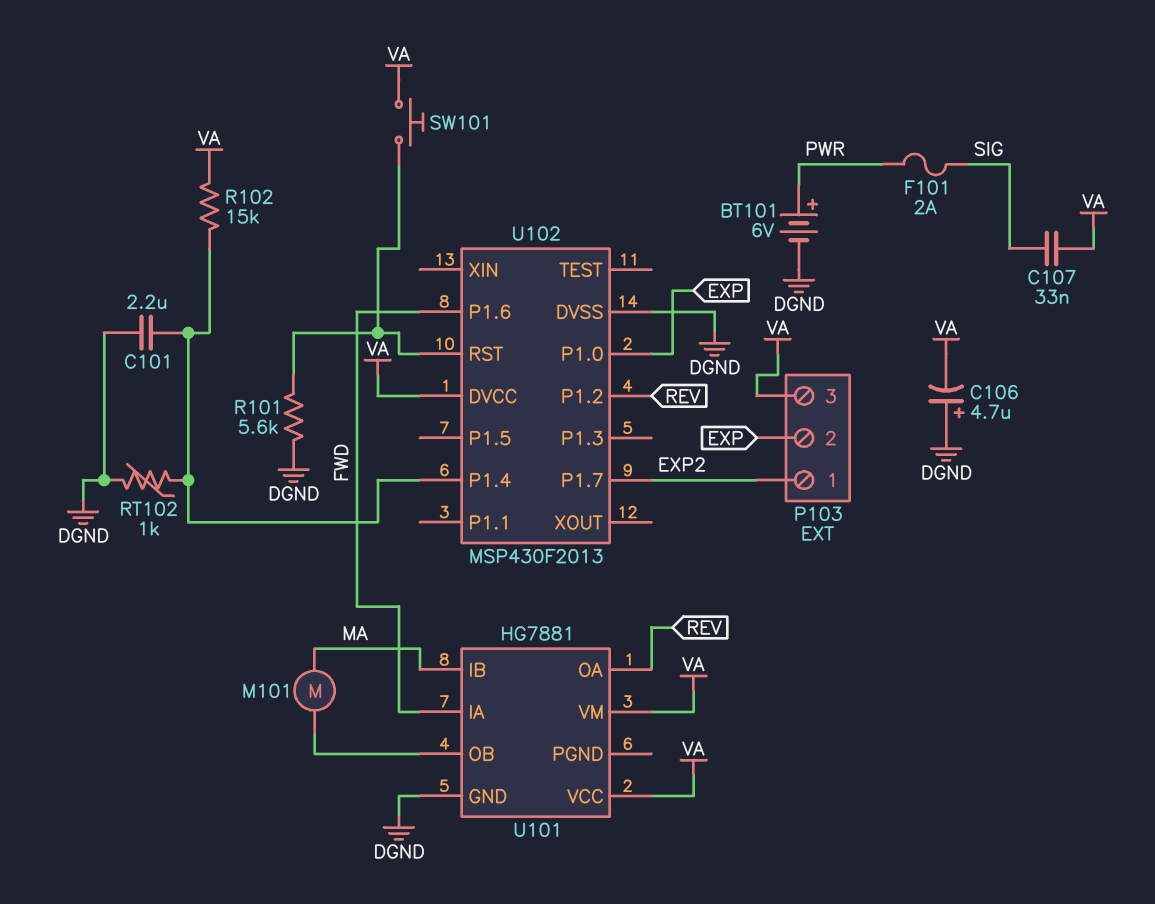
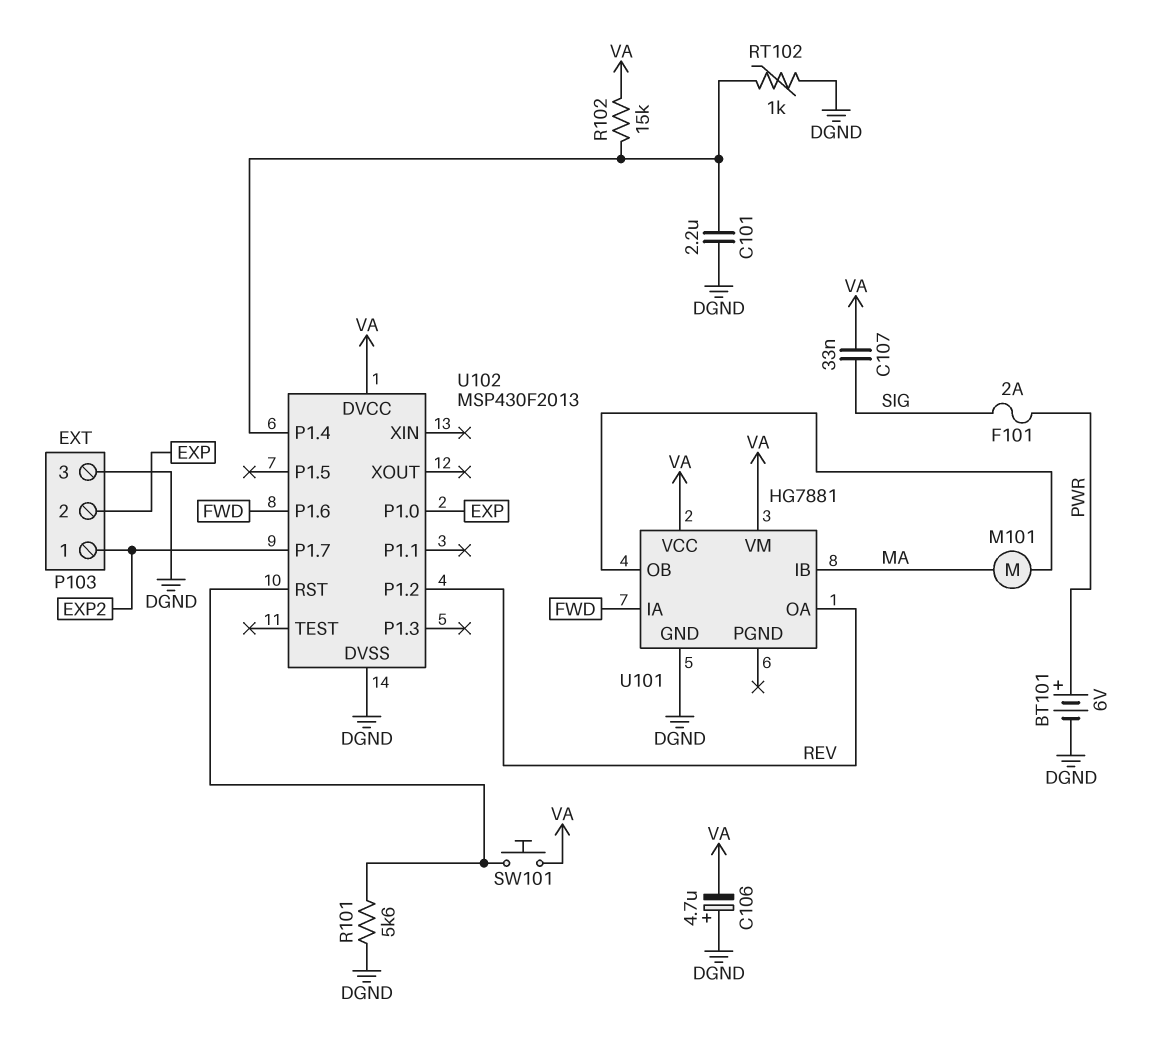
P103 pin 3: VA -> DGND

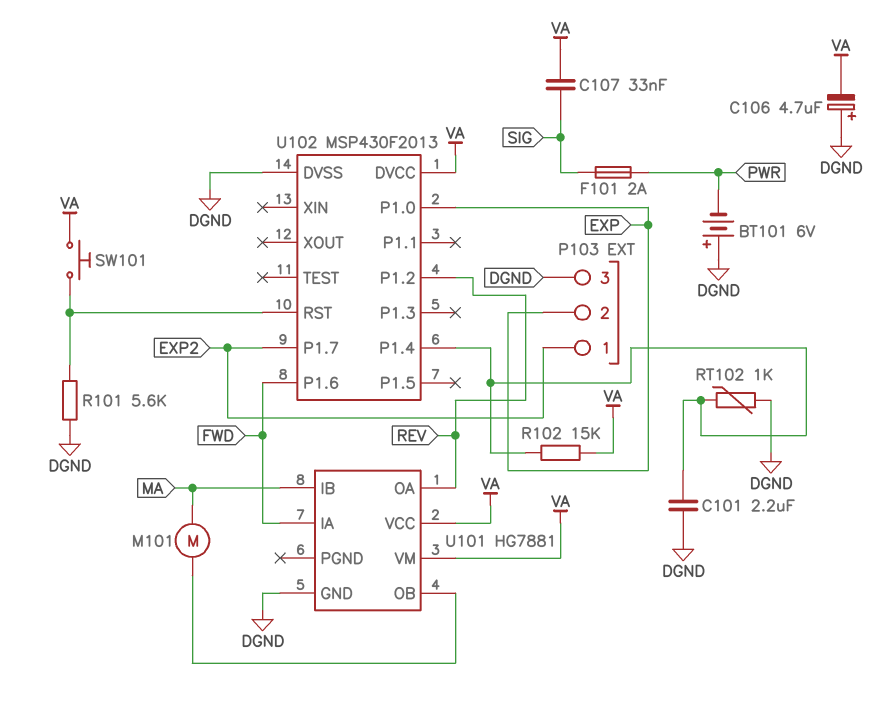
BT101: 6V (plus PWR, minus DGND) -> 6V (plus DGND, minus PWR)

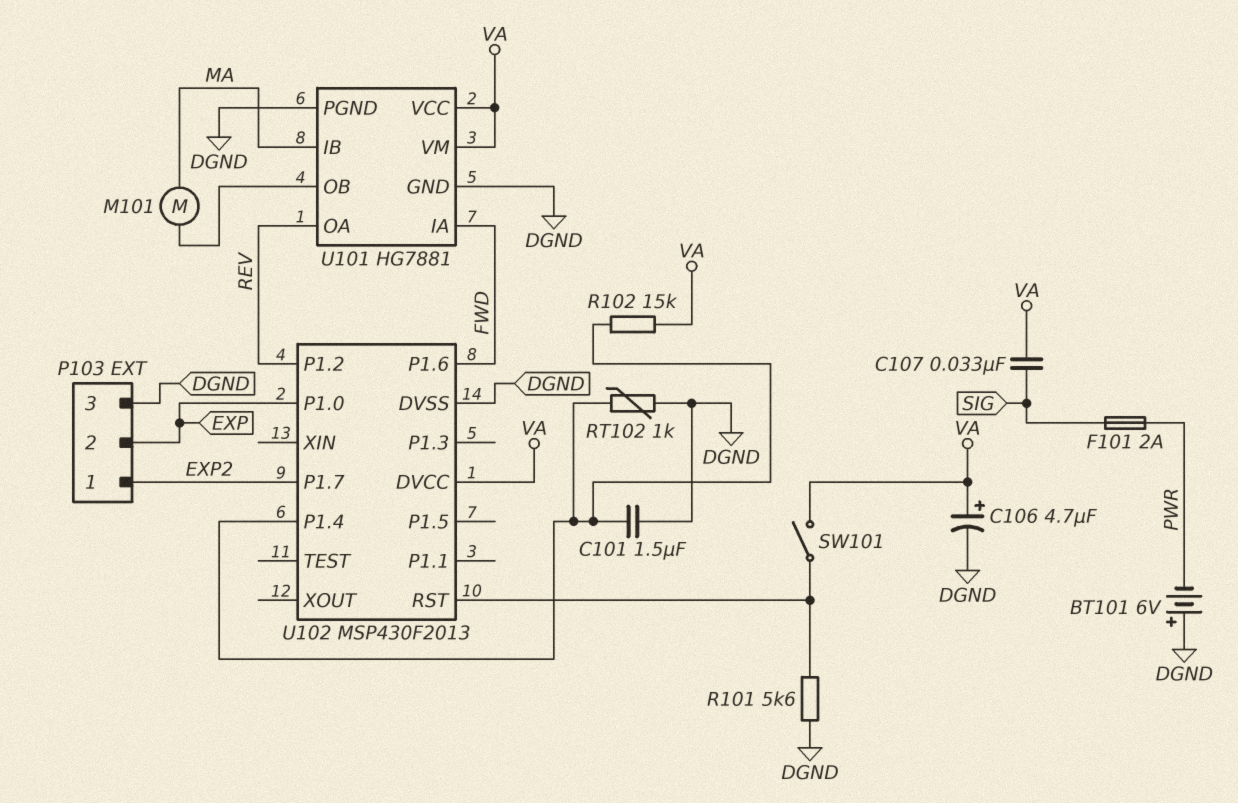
C101: 2.2uF (DGND, U102/P1.4) -> 1.5uF (DGND, U102/P1.4)
C106: 4.7uF (plus DGND, minus VA) -> 4.7uF (plus VA, minus DGND)
SW101: button (U102/RST, VA) -> switch (U102/RST, VA)
U101 pin PGND: none -> DGND

